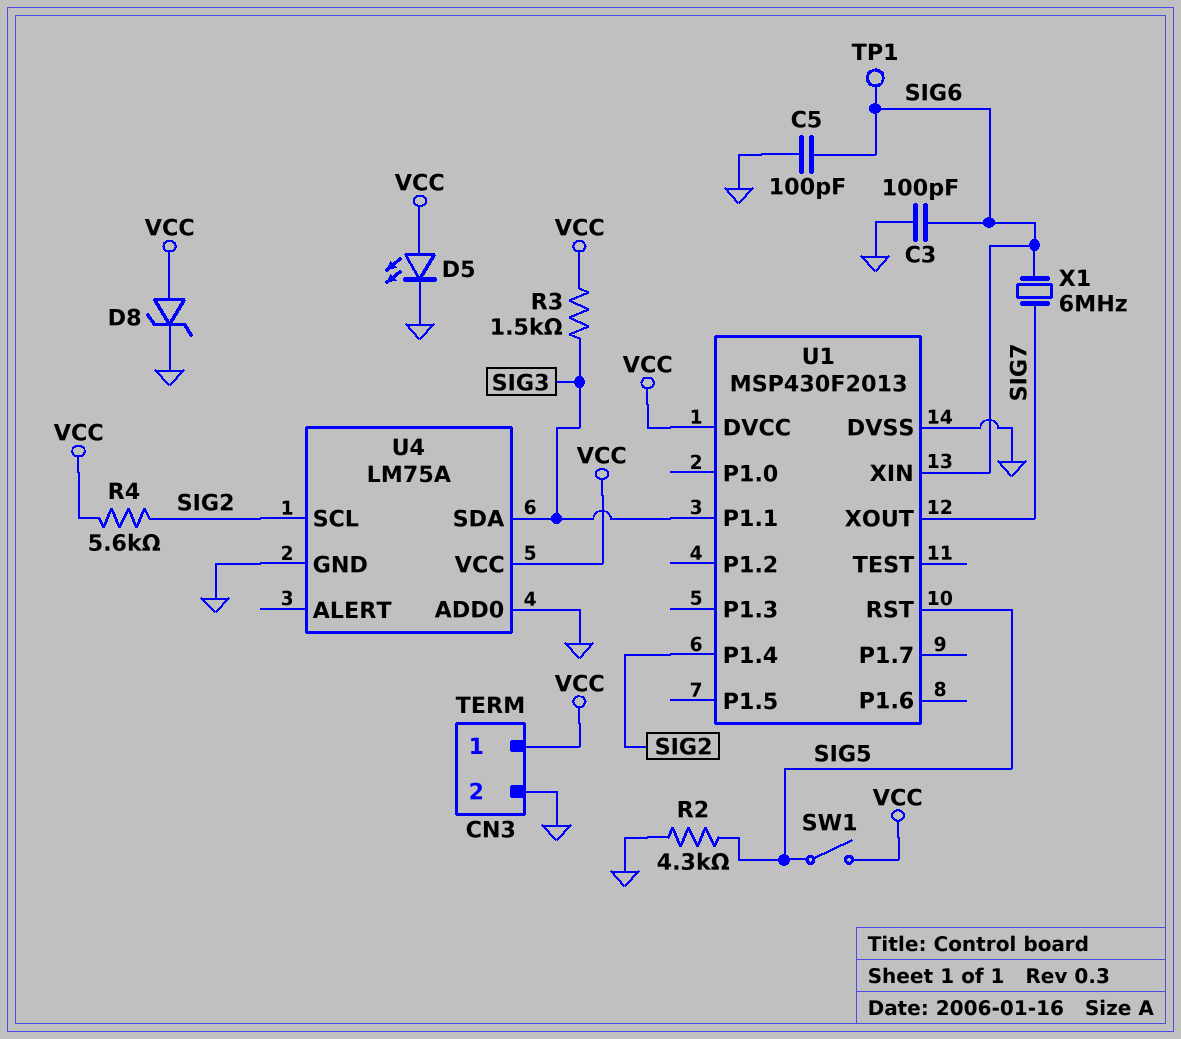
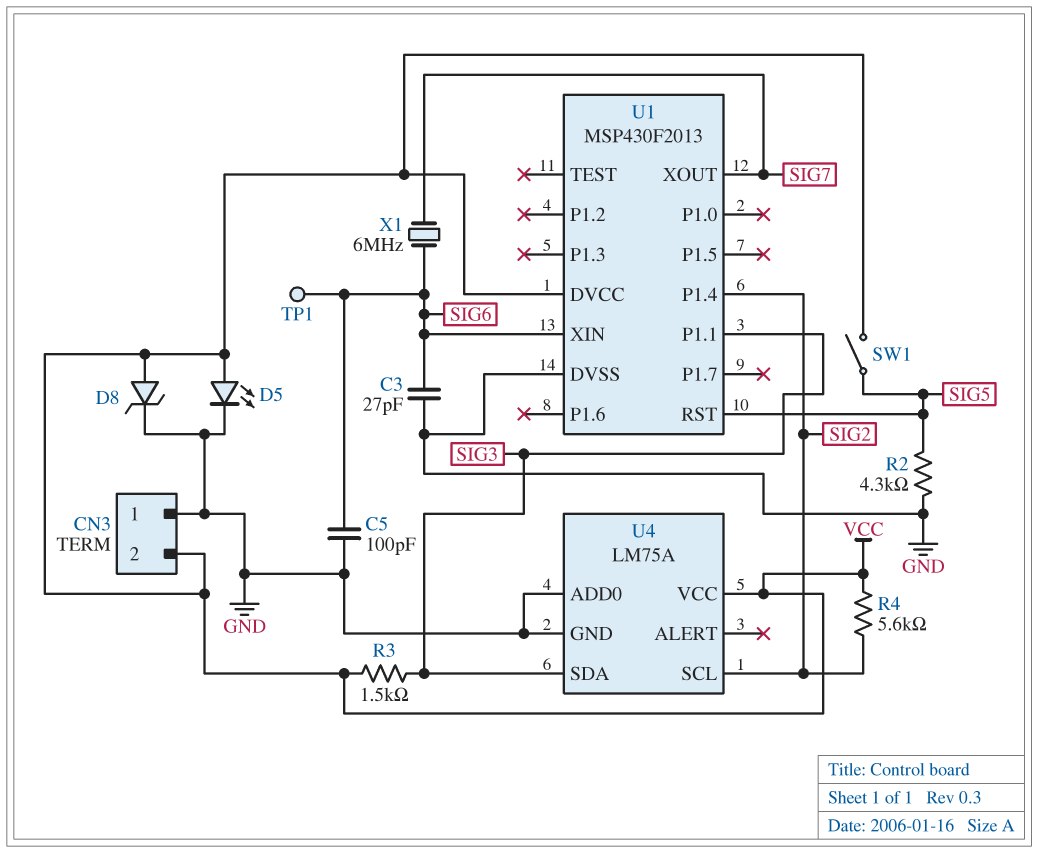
C3: 100pF (GND, SIG6) -> 27pF (GND, SIG6)
CN3 pin 1: VCC -> GND
CN3 pin 2: GND -> VCC

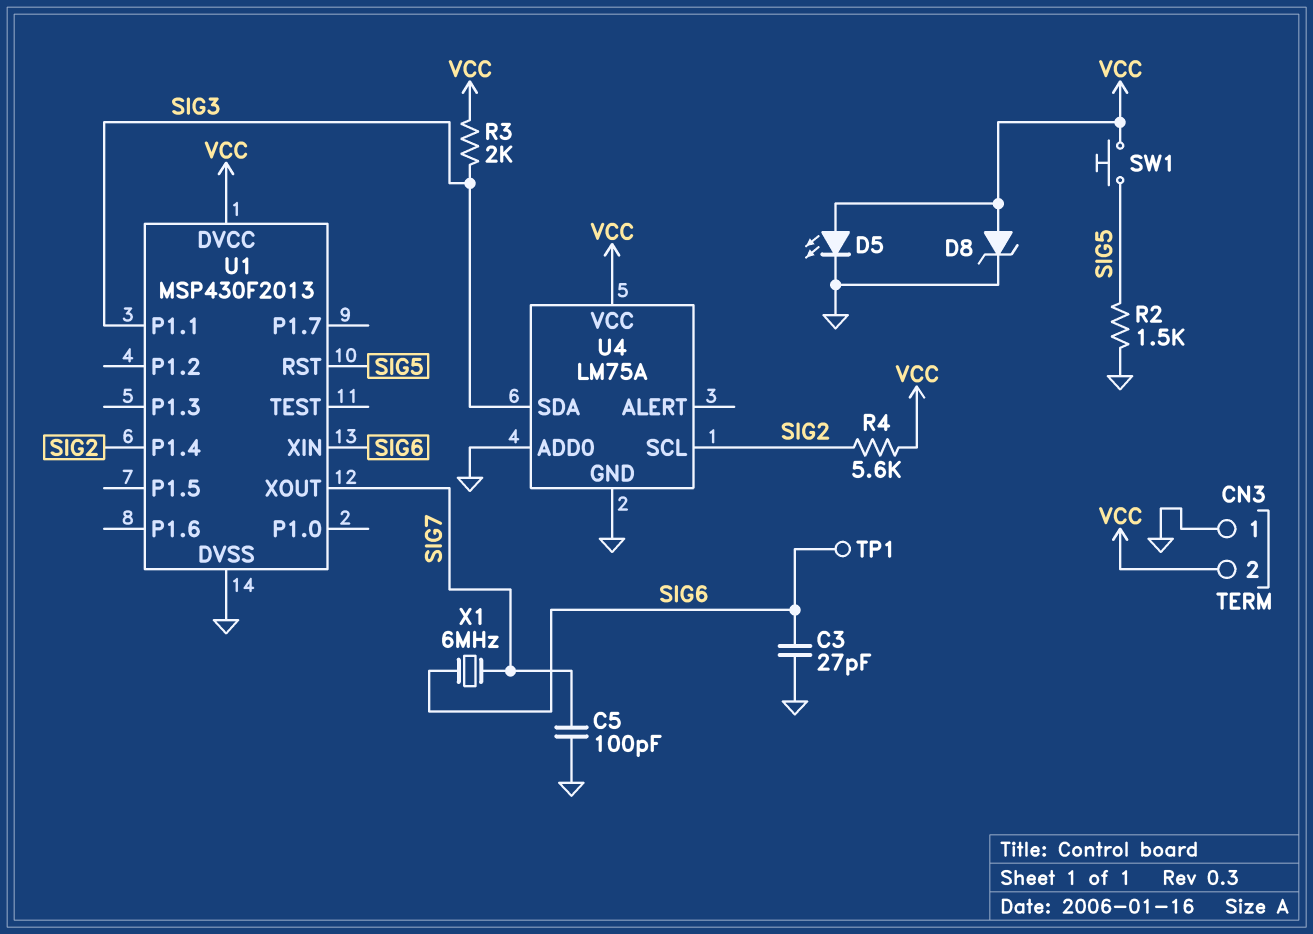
C5: 100pF (GND, SIG6) -> 100pF (GND, SIG7)
R2: 4.3k (GND, SIG5) -> 1.5k (GND, SIG5)
R3: 1.5k (SIG3, VCC) -> 2k (SIG3, VCC)
SW1: switch (SIG5, VCC) -> button (SIG5, VCC)

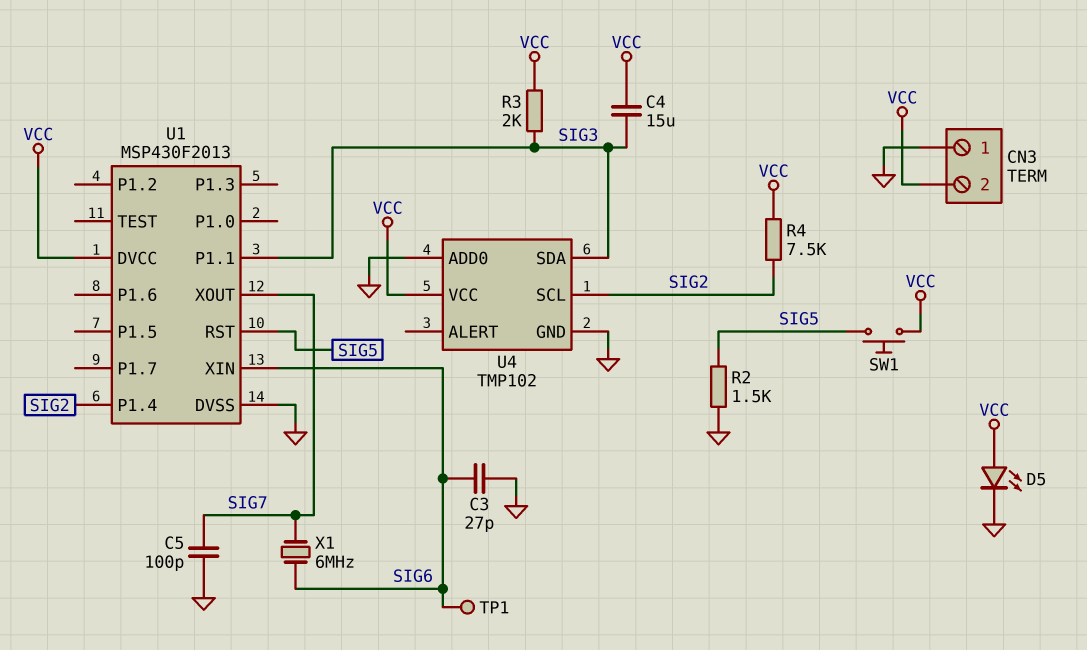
C4: none -> 15uF (SIG3, VCC)
D8: zener (A VCC, K GND) -> none
R4: 5.6k (SIG2, VCC) -> 7.5k (SIG2, VCC)
U4: LM75A -> TMP102

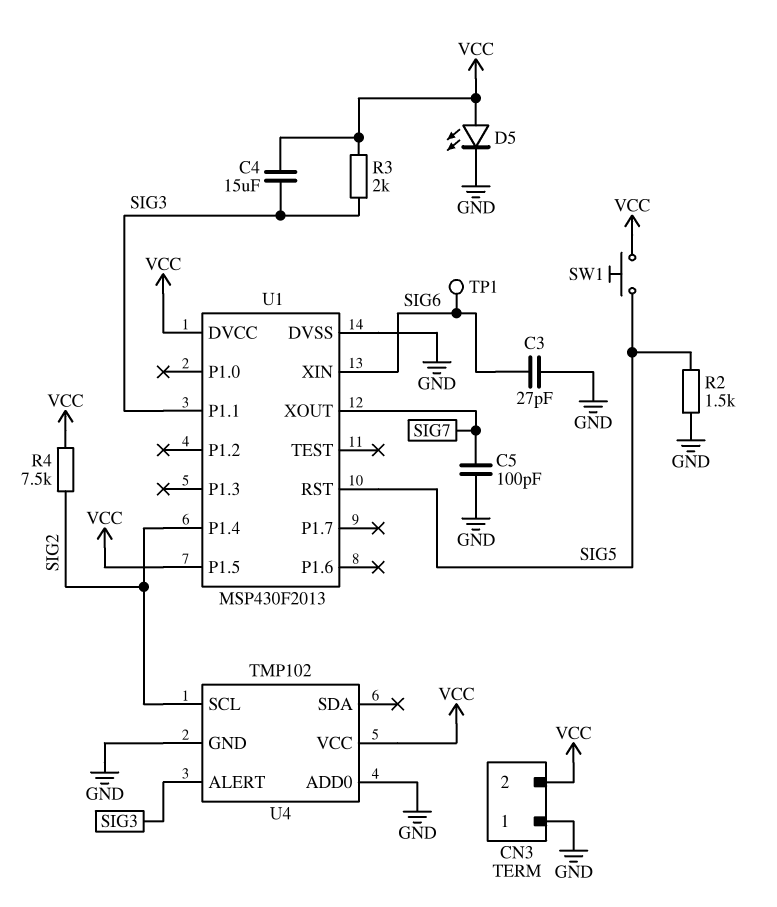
U1 pin P1.5: none -> VCC
U4 pin ALERT: none -> SIG3
U4 pin SDA: SIG3 -> none
X1: 6MHz (SIG6, SIG7) -> none

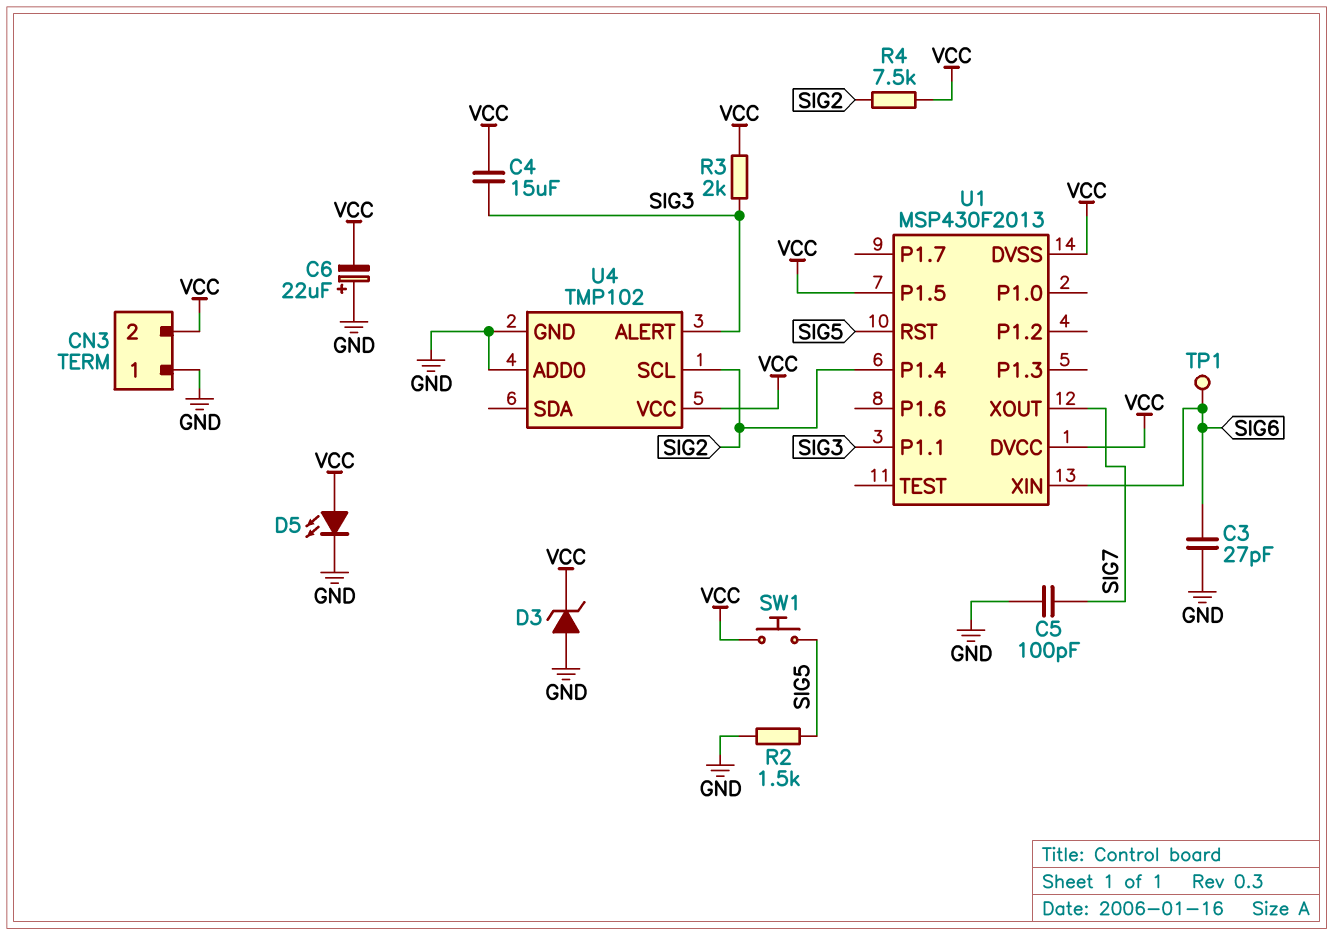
C6: none -> 22uF (plus GND, minus VCC)
D3: none -> zener (A GND, K VCC)
U1 pin DVSS: GND -> VCC

